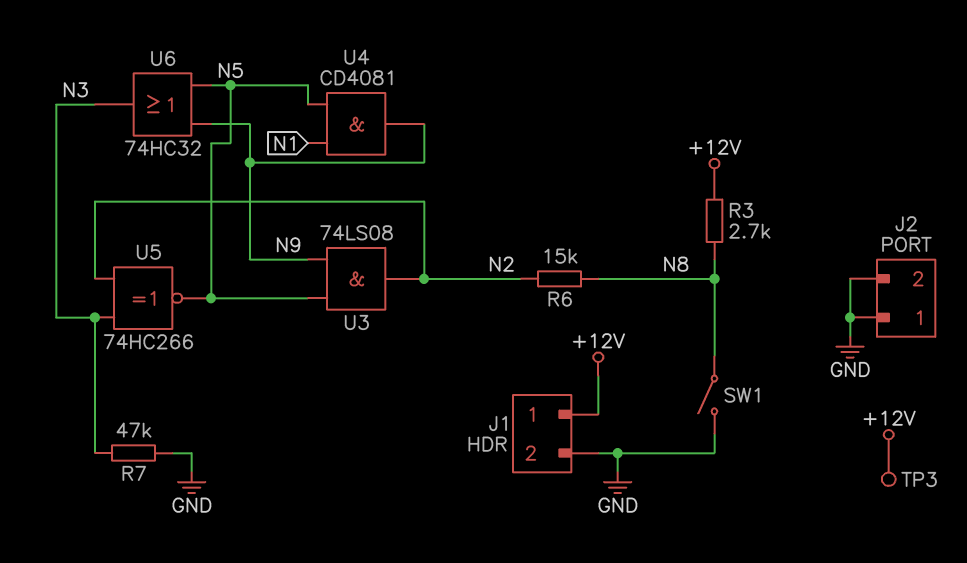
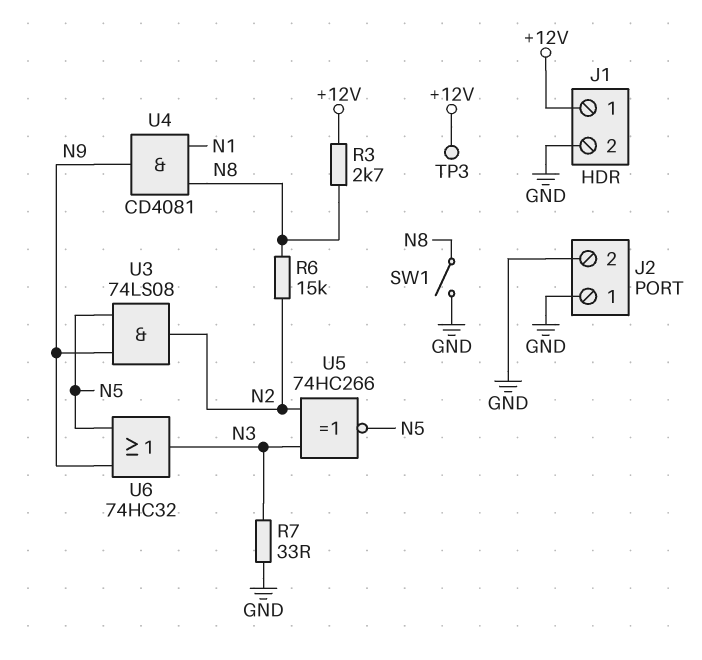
R7: 47k (GND, N3) -> 33 (GND, N3)
U4: AND CD4081 (in N1, in N5, out N9) -> AND CD4081 (in N1, in N8, out N9)

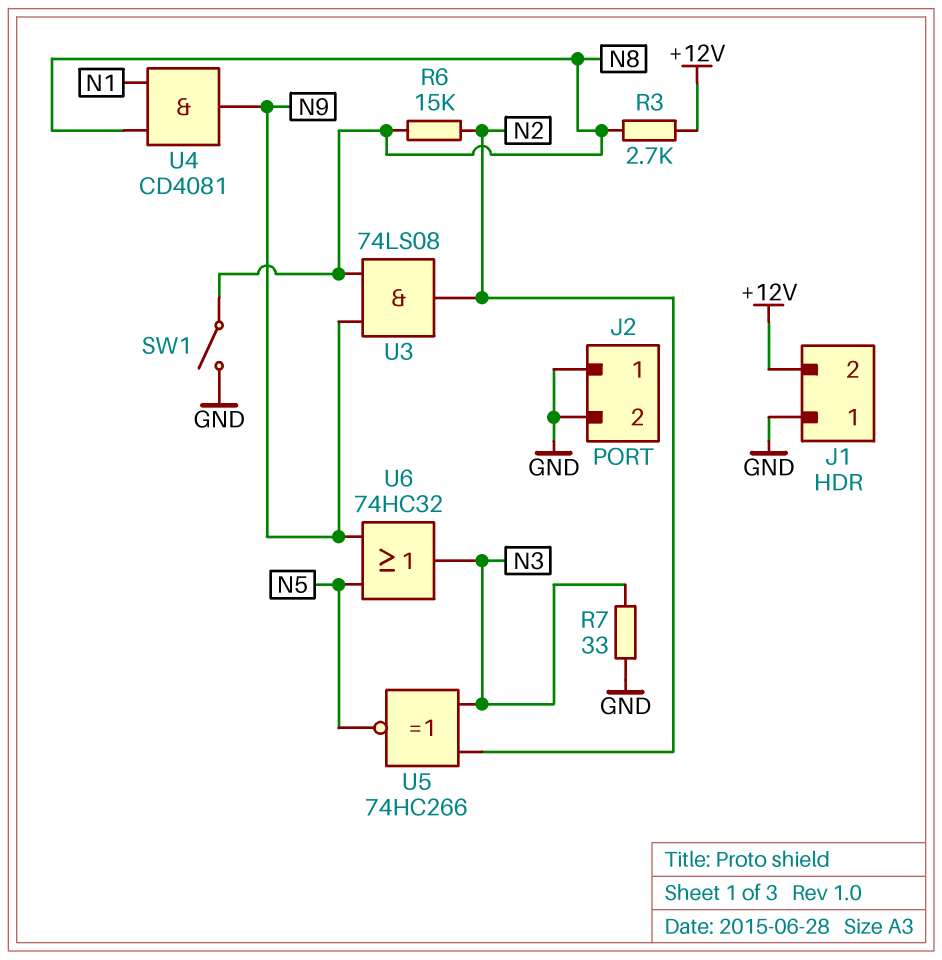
J1 pin 1: +12V -> GND
J1 pin 2: GND -> +12V
TP3: test point (+12V) -> none
U3: AND 74LS08 (in N5, in N9, out N2) -> AND 74LS08 (in N8, in N9, out N2)

